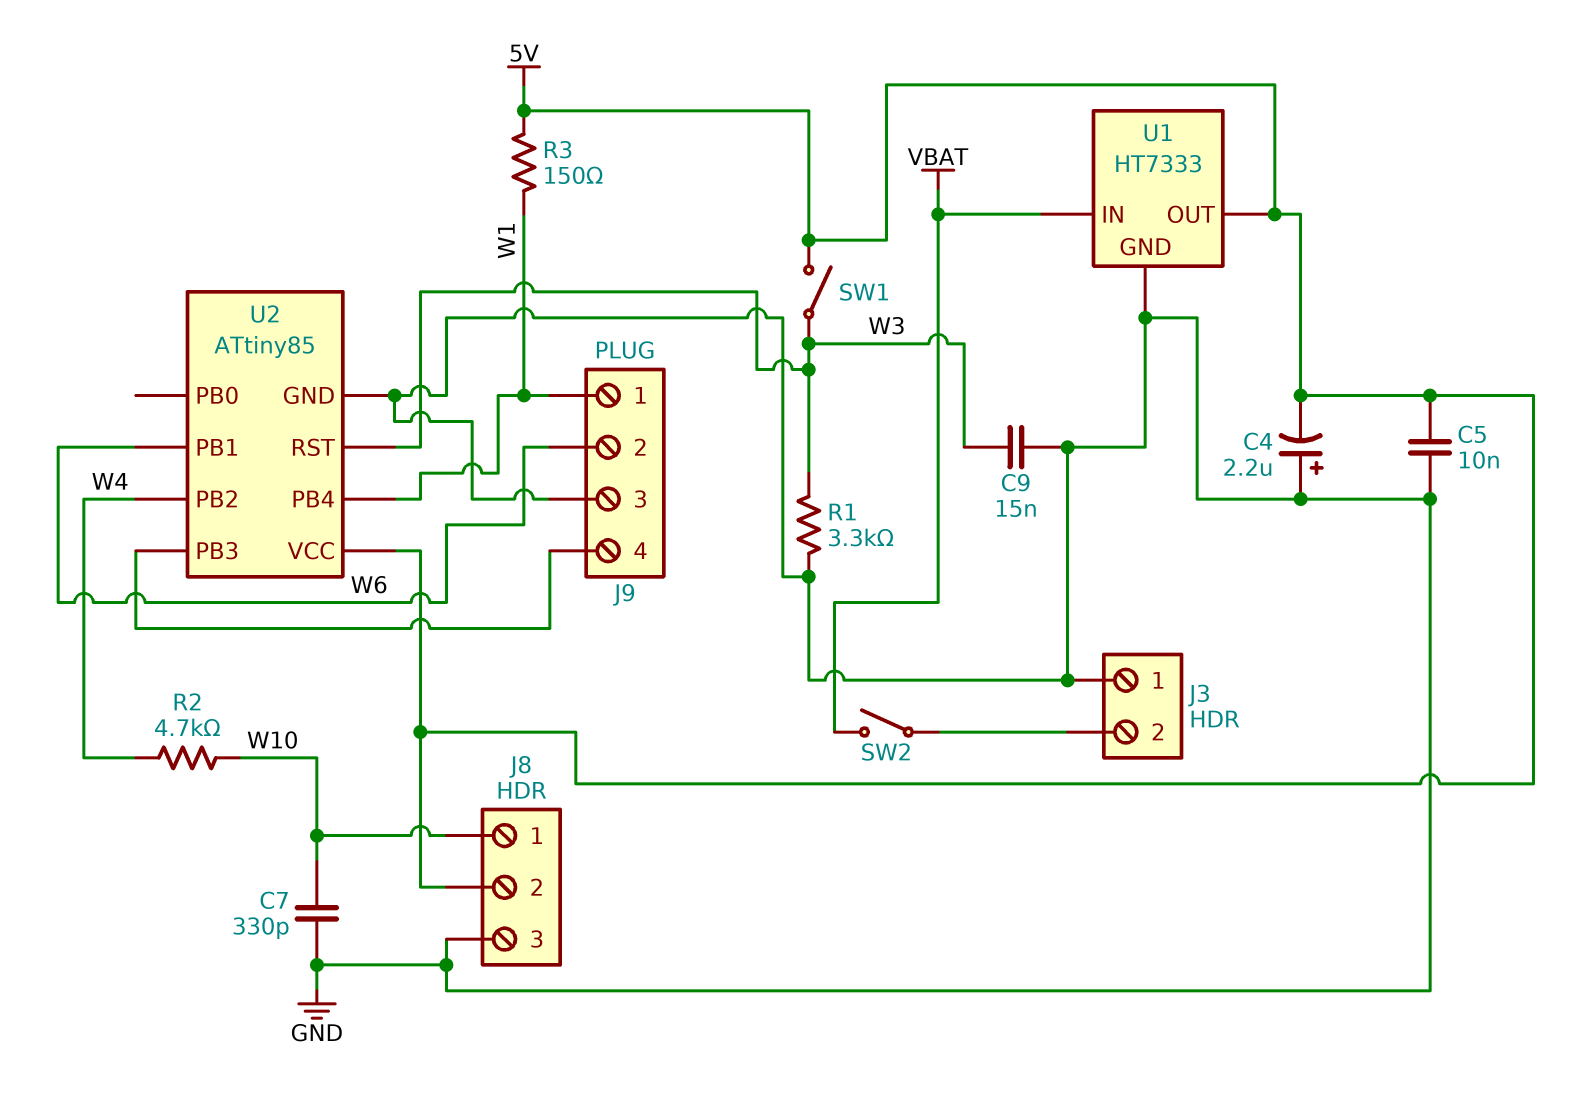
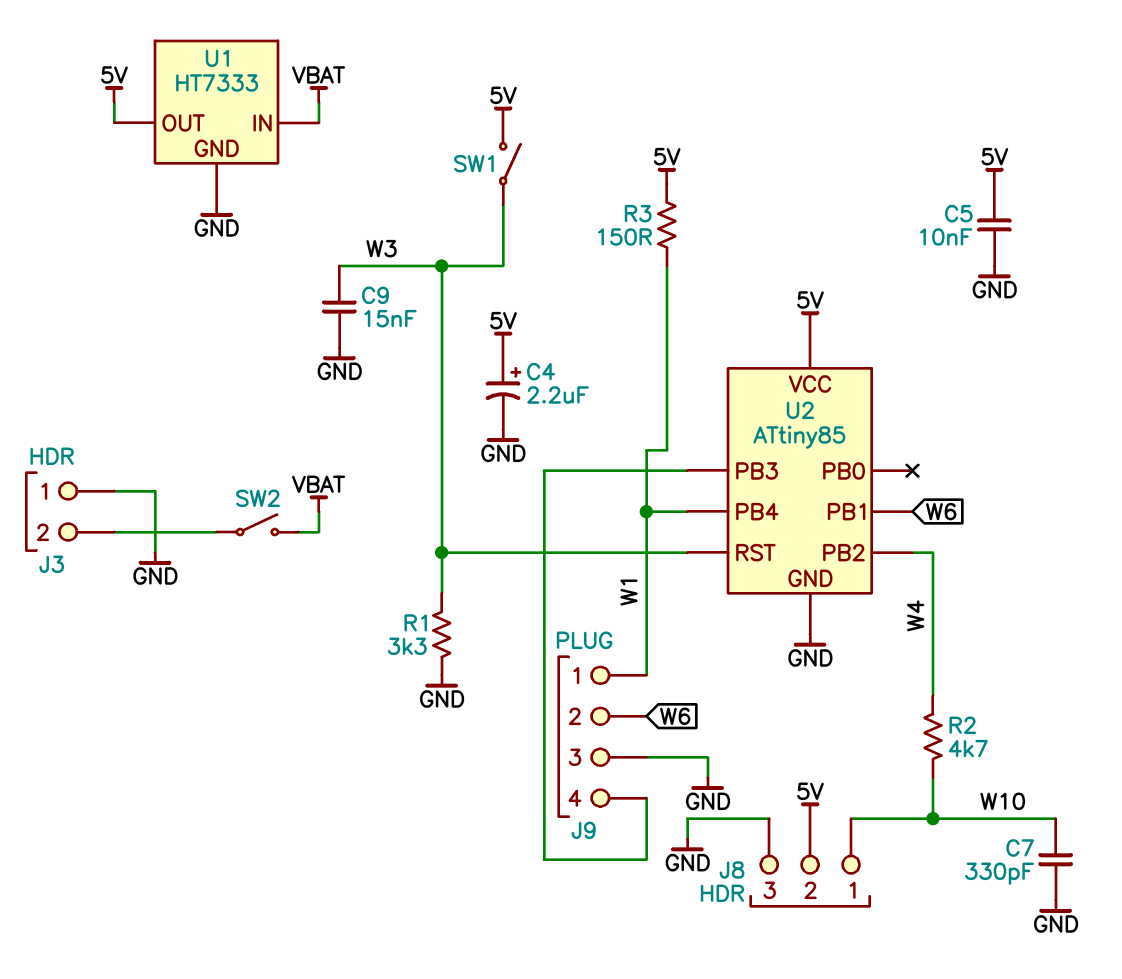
C4: 2.2uF (plus GND, minus 5V) -> 2.2uF (plus 5V, minus GND)

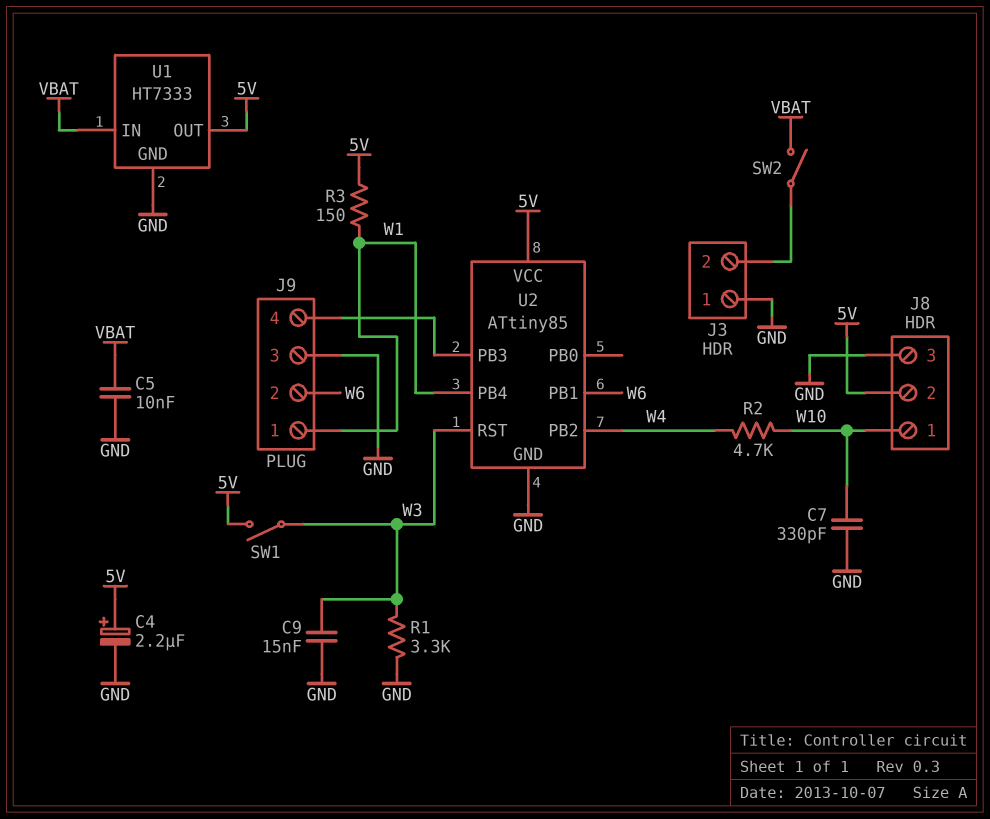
C5: 10nF (5V, GND) -> 10nF (GND, VBAT)

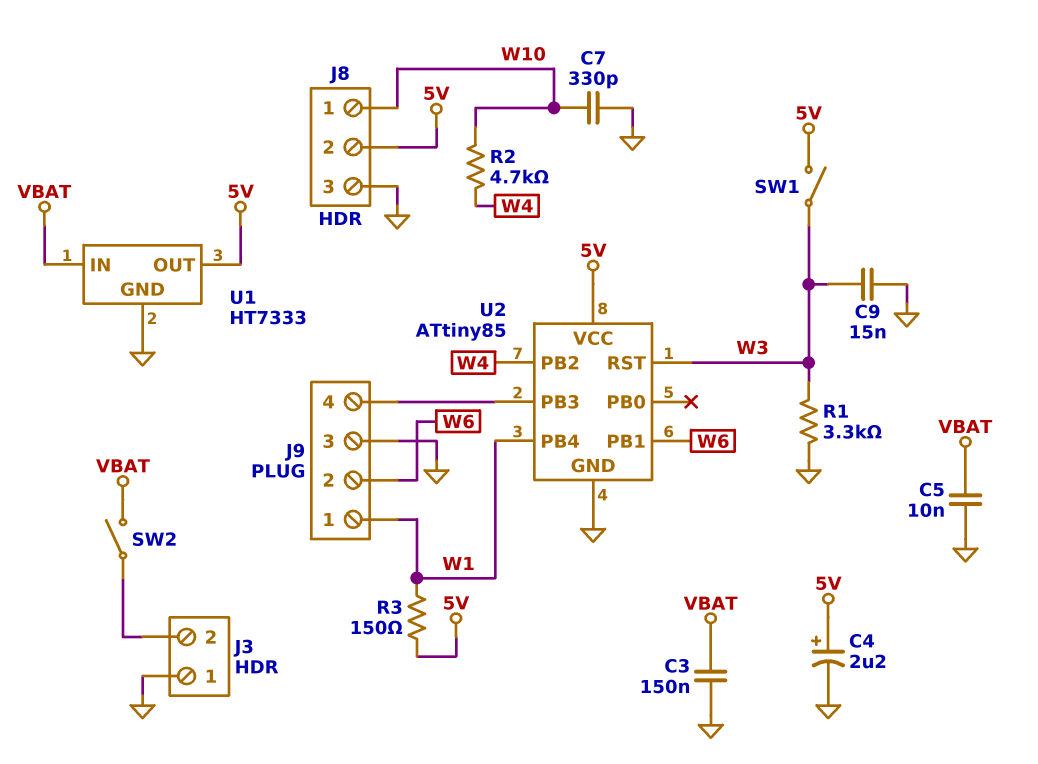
C3: none -> 150nF (GND, VBAT)

